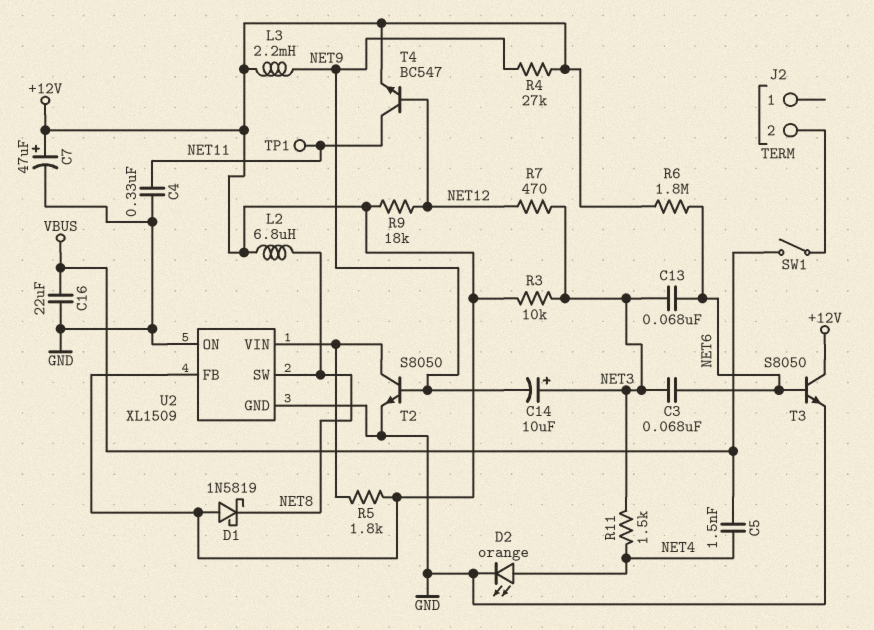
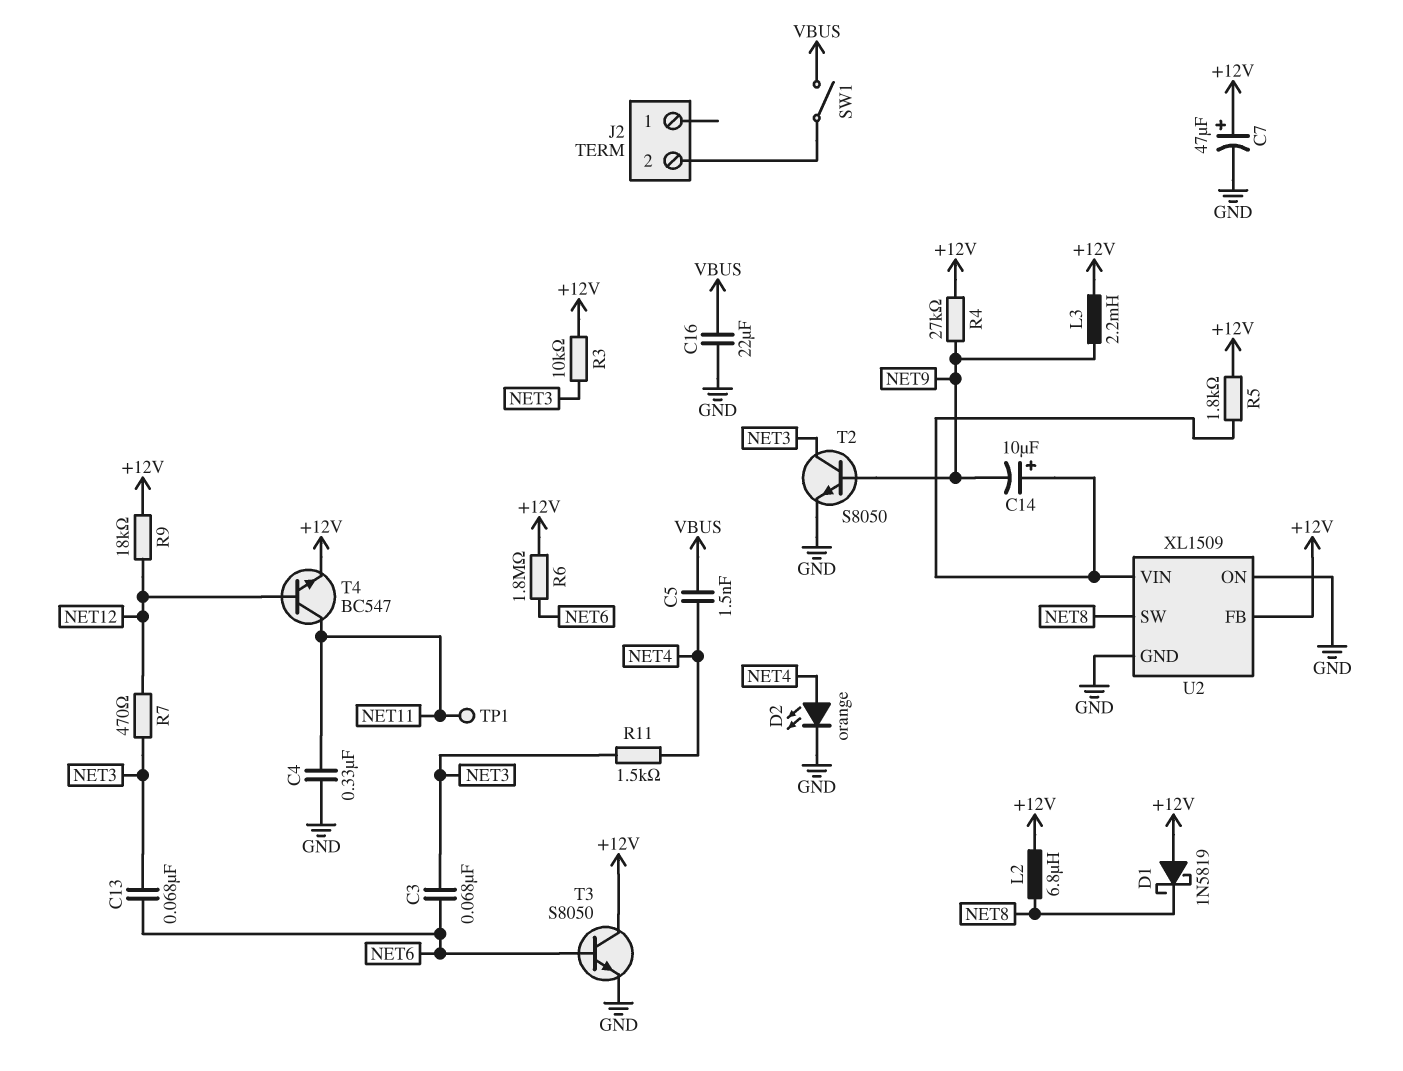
C14: 10uF (plus NET3, minus NET9) -> 10uF (plus U2/VIN, minus NET9)
T2: NPN S8050 (B NET9, C U2/VIN, E GND) -> NPN S8050 (B NET9, C NET3, E GND)

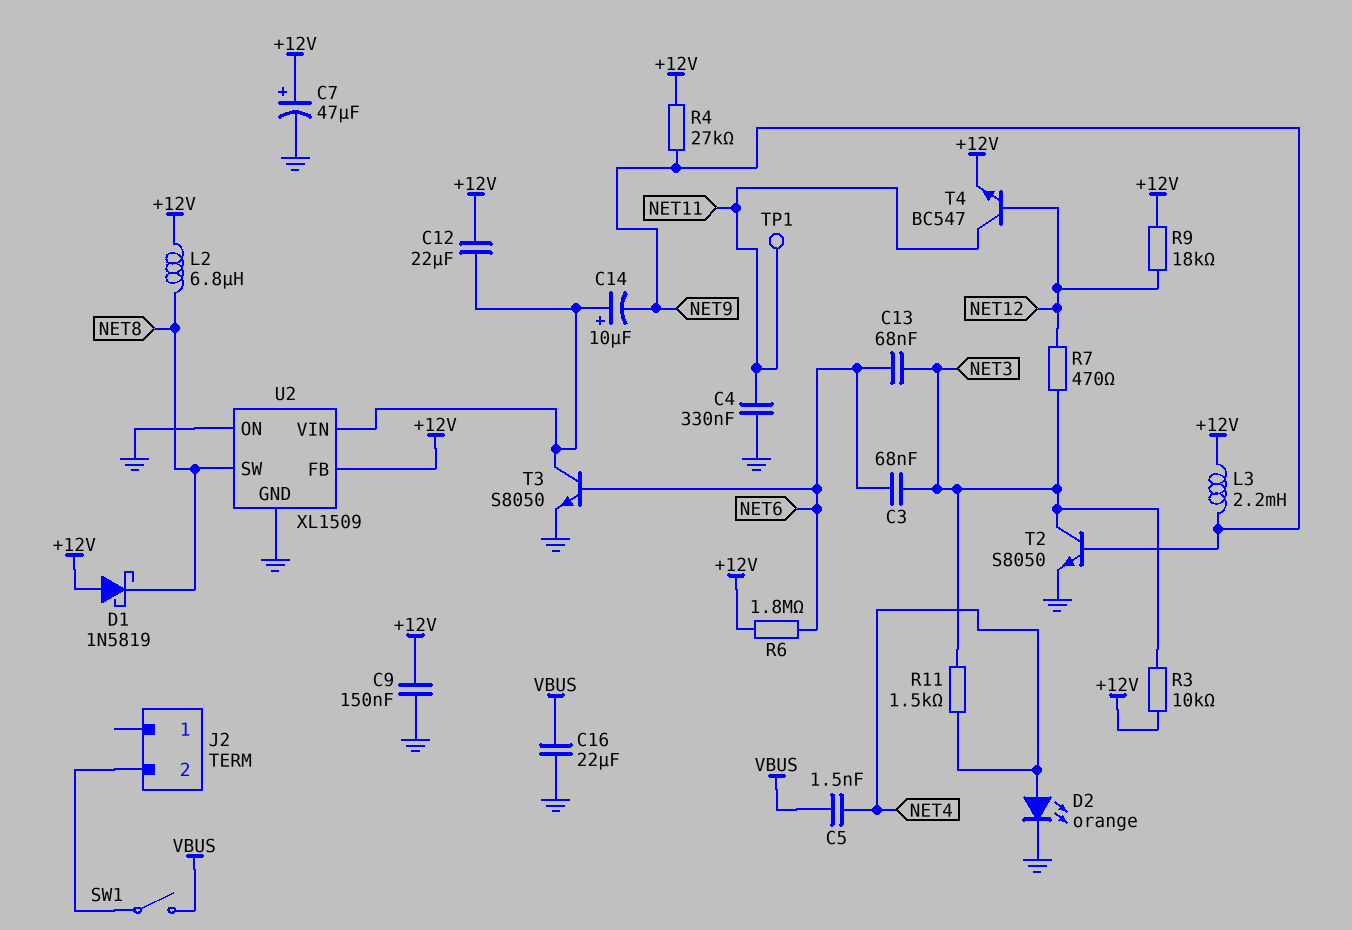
C9: none -> 150nF (+12V, GND)
C12: none -> 22uF (+12V, U2/VIN)
R5: 1.8k (+12V, U2/VIN) -> none
T3: NPN S8050 (B NET6, C +12V, E GND) -> NPN S8050 (B NET6, C U2/VIN, E GND)

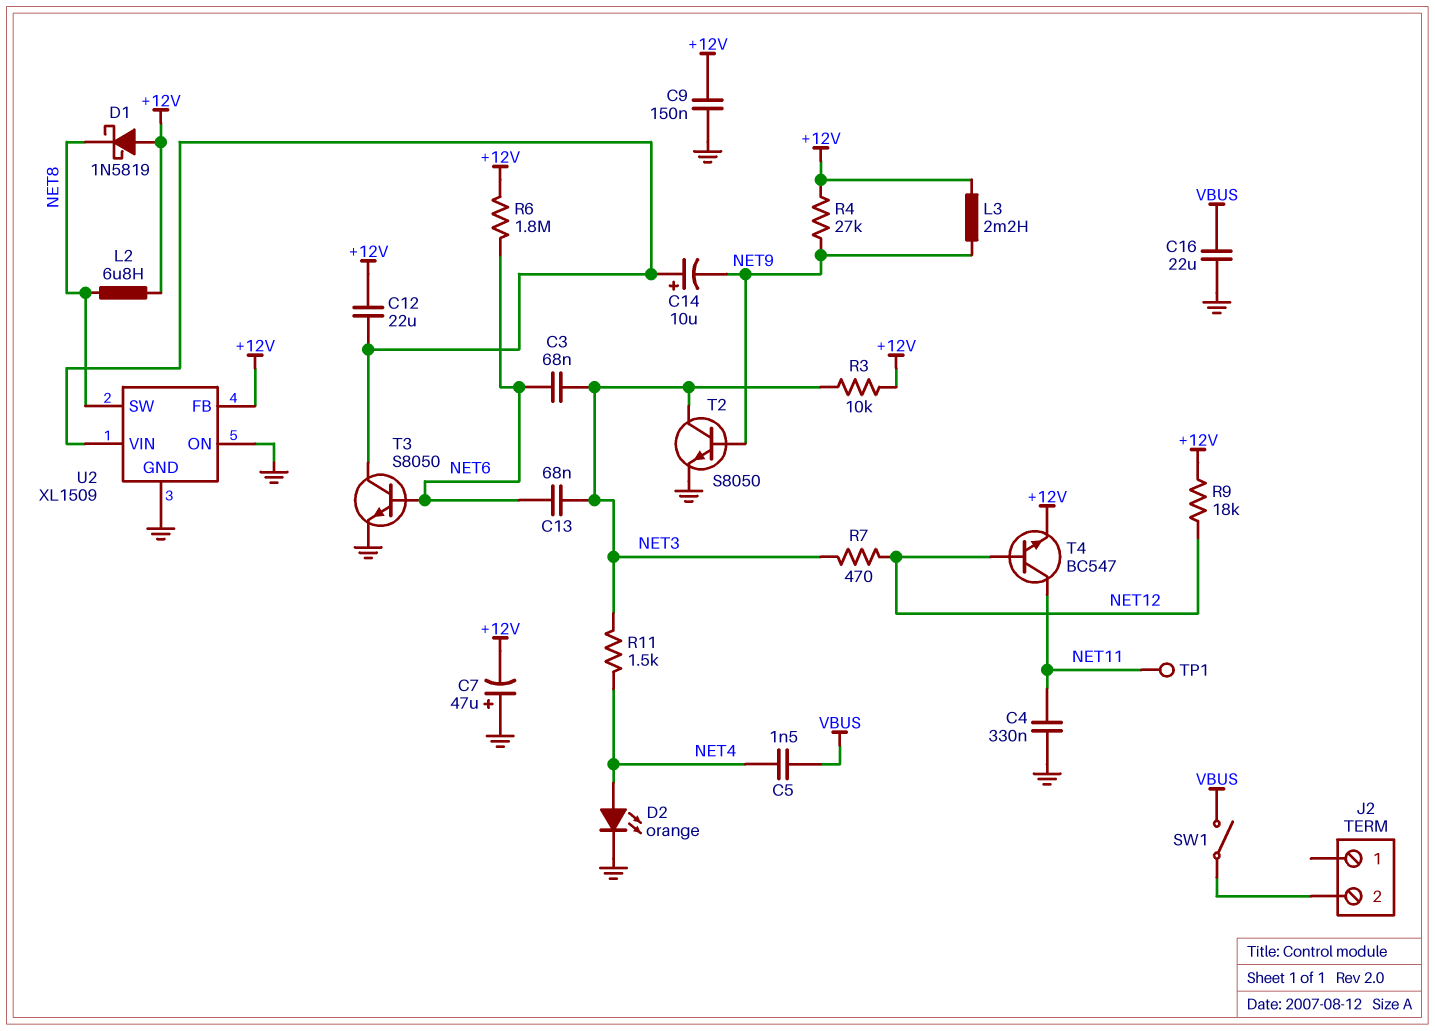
C7: 47uF (plus +12V, minus GND) -> 47uF (plus GND, minus +12V)

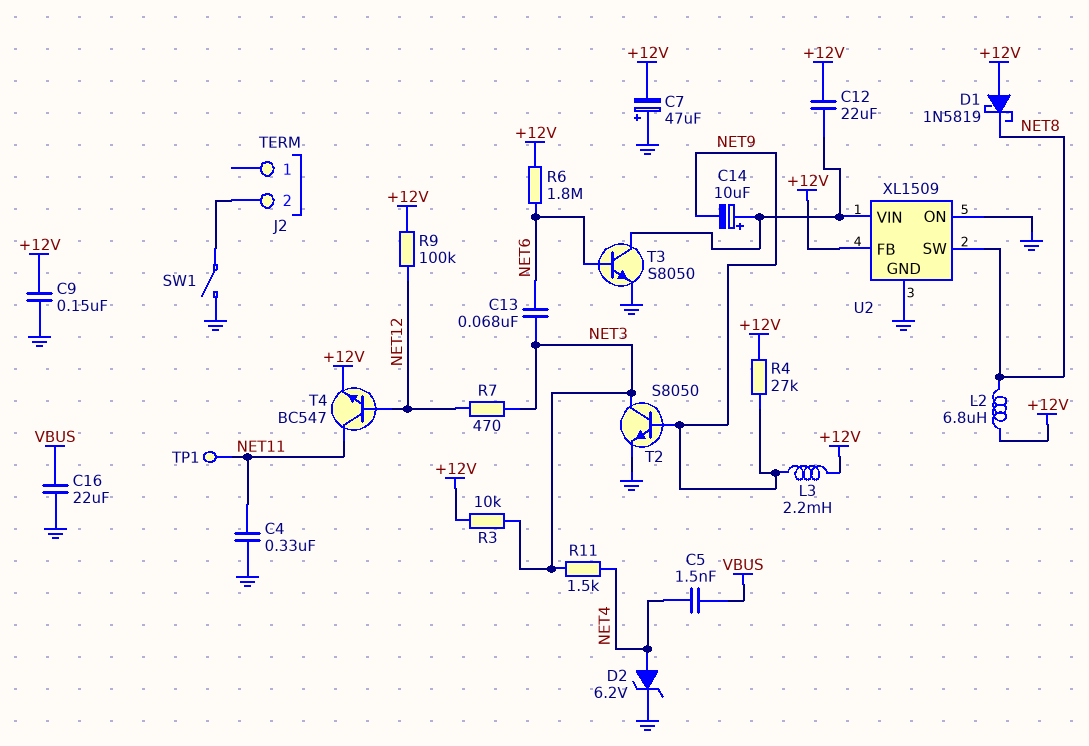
C3: 68nF (NET3, NET6) -> none
D2: LED orange (A NET4, K GND) -> zener 6.2V (A NET4, K GND)
R9: 18k (+12V, NET12) -> 100k (+12V, NET12)
SW1: switch (J2/2, VBUS) -> switch (GND, J2/2)

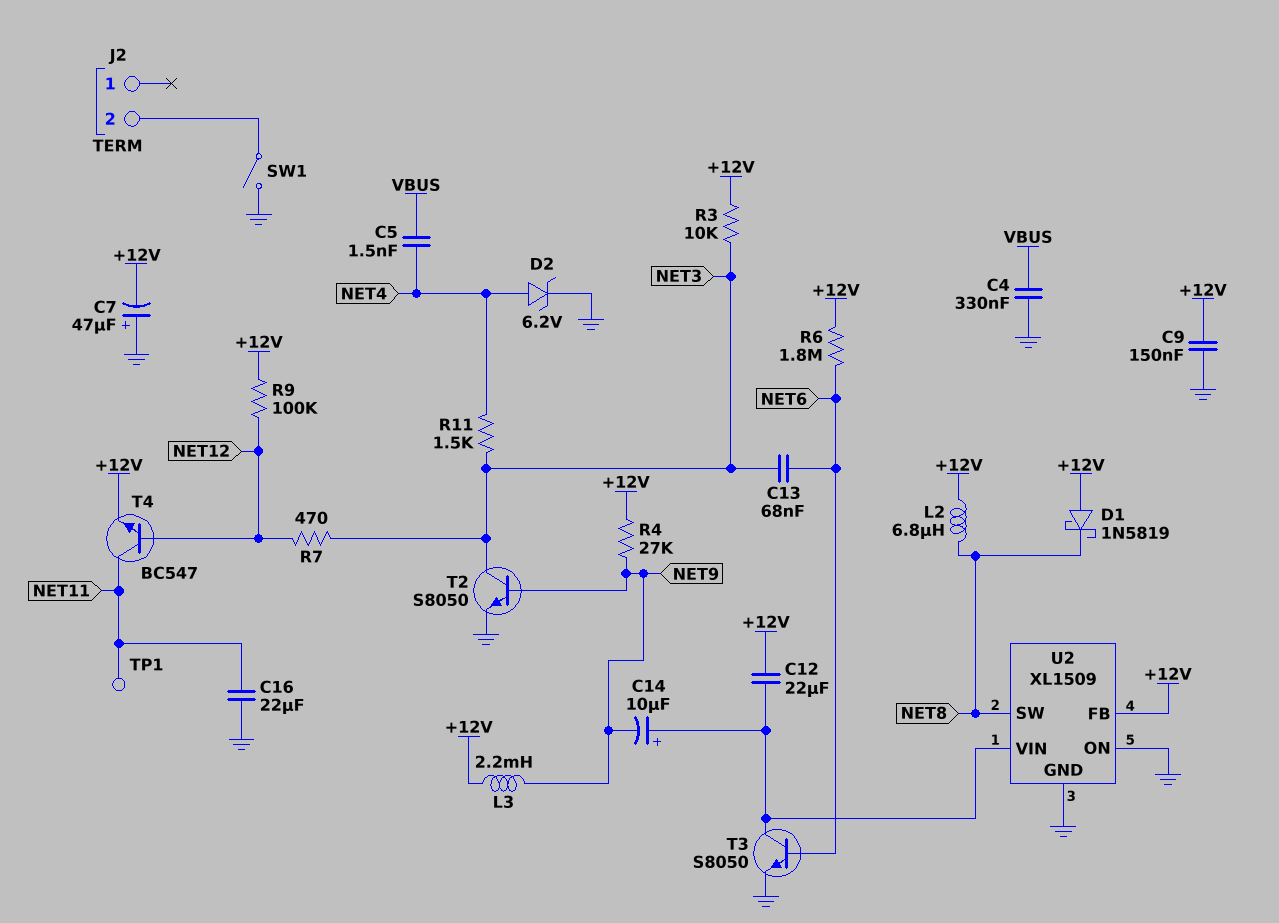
C4: 330nF (GND, NET11) -> 330nF (GND, VBUS)
C16: 22uF (GND, VBUS) -> 22uF (GND, NET11)

